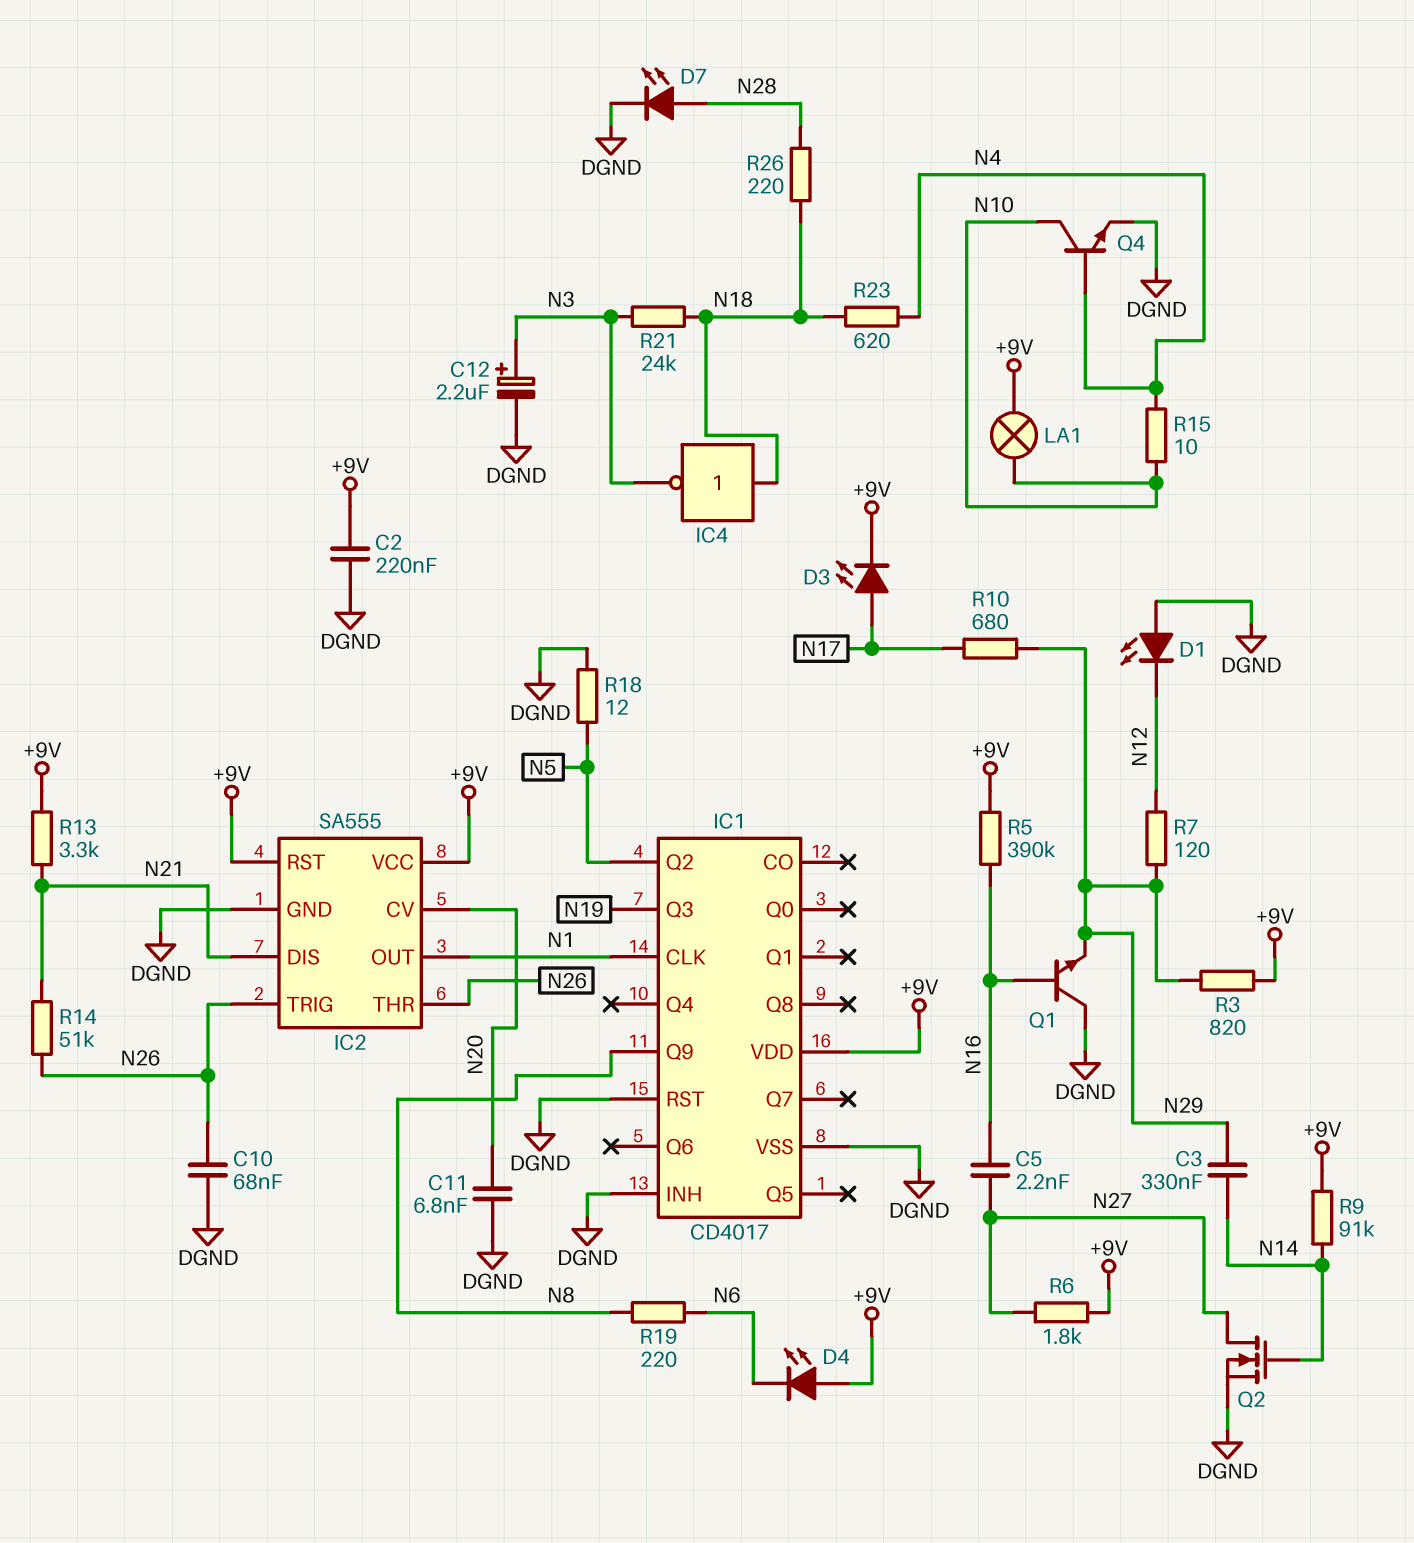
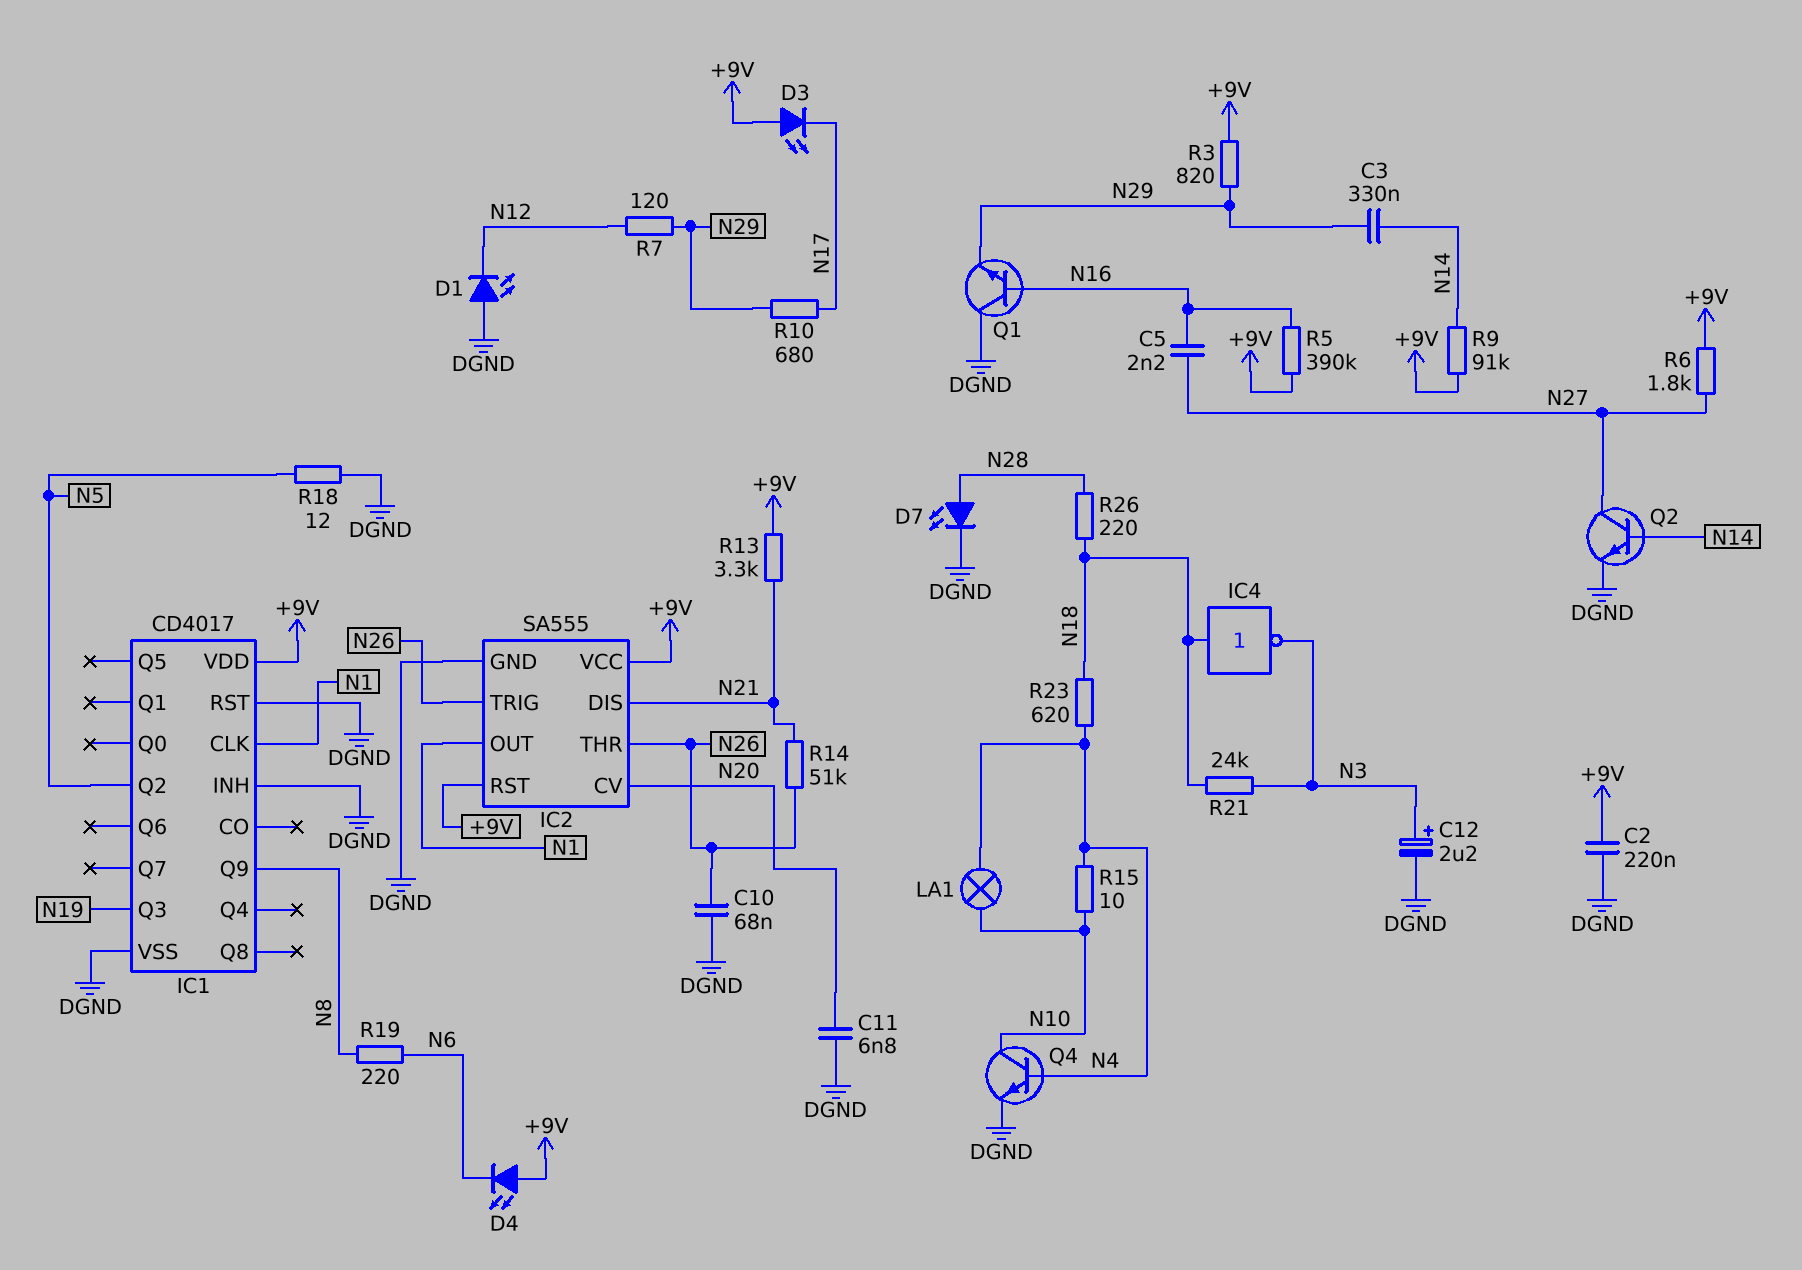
D3: LED (A N17, K +9V) -> LED (A +9V, K N17)
LA1: lamp (+9V, N10) -> lamp (N4, N10)
Q2: NMOS (G N14, D N27, S DGND) -> NPN (B N14, C N27, E DGND)

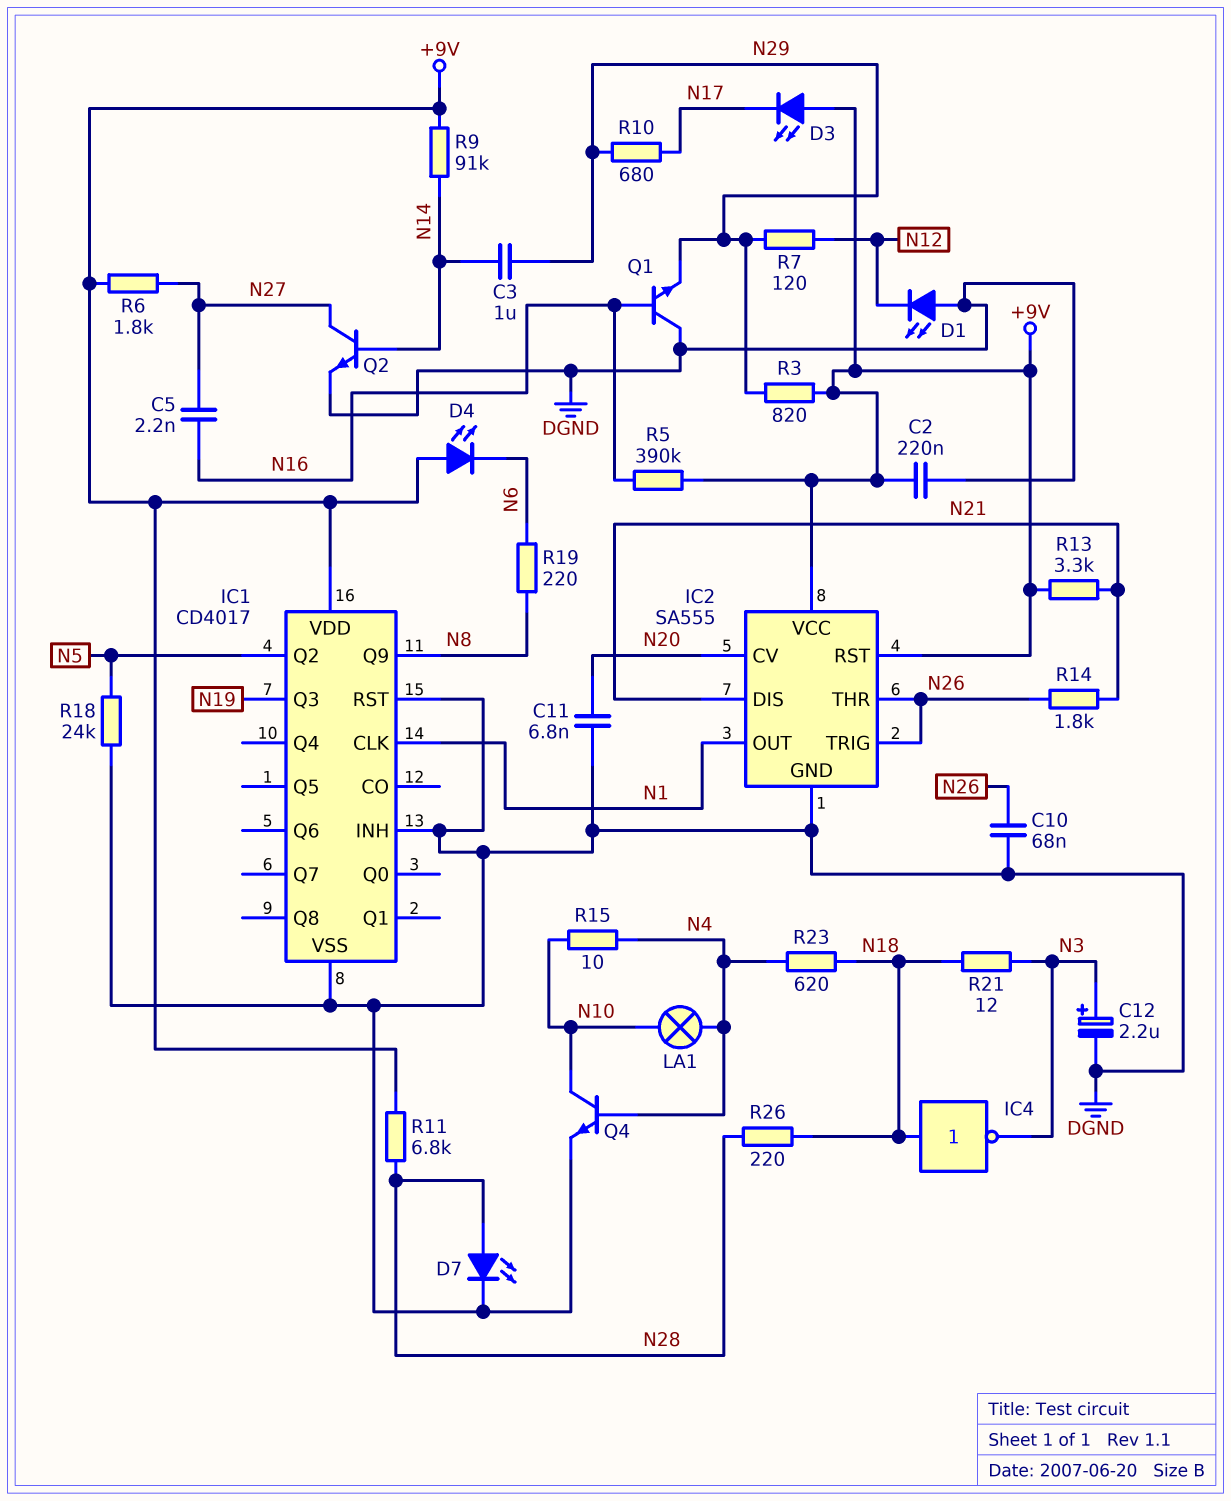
C3: 330nF (N14, N29) -> 1uF (N14, N29)
R11: none -> 6.8k (+9V, N28)
R14: 51k (N21, N26) -> 1.8k (N21, N26)
R18: 12 (DGND, N5) -> 24k (DGND, N5)
R21: 24k (N3, N18) -> 12 (N3, N18)

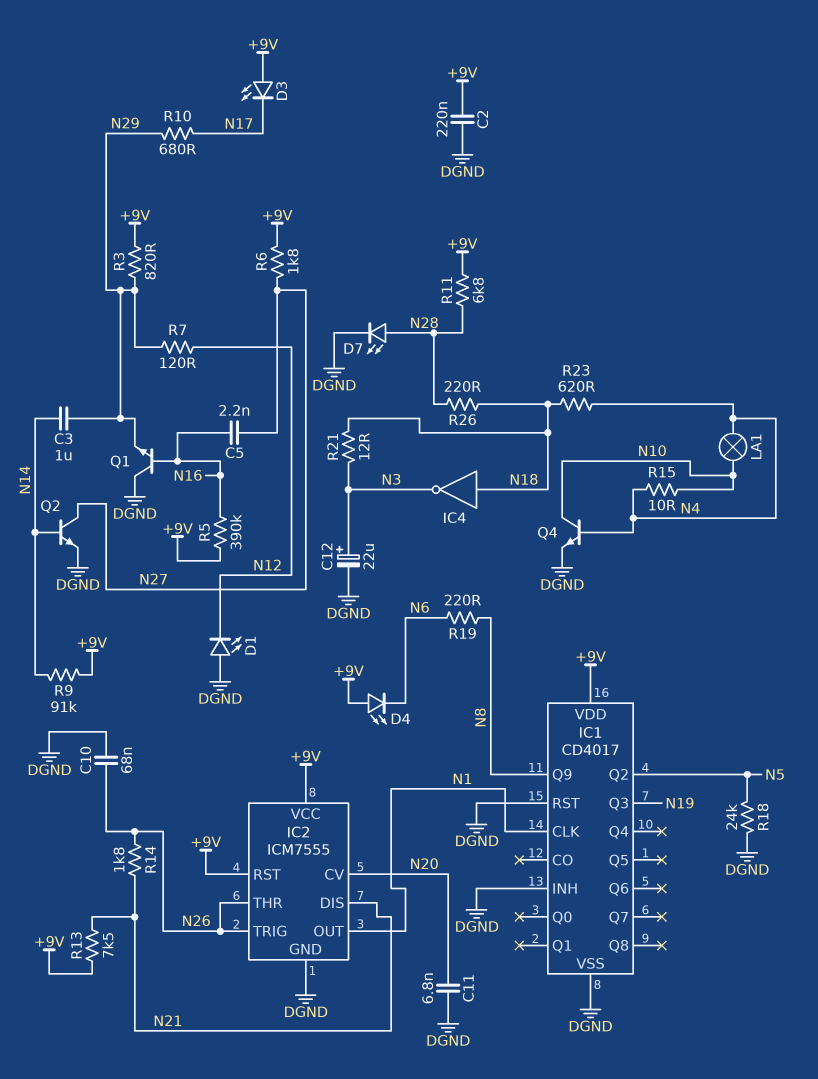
C12: 2.2uF (plus N3, minus DGND) -> 22uF (plus N3, minus DGND)
IC2: SA555 -> ICM7555
R13: 3.3k (+9V, N21) -> 7.5k (+9V, N21)

